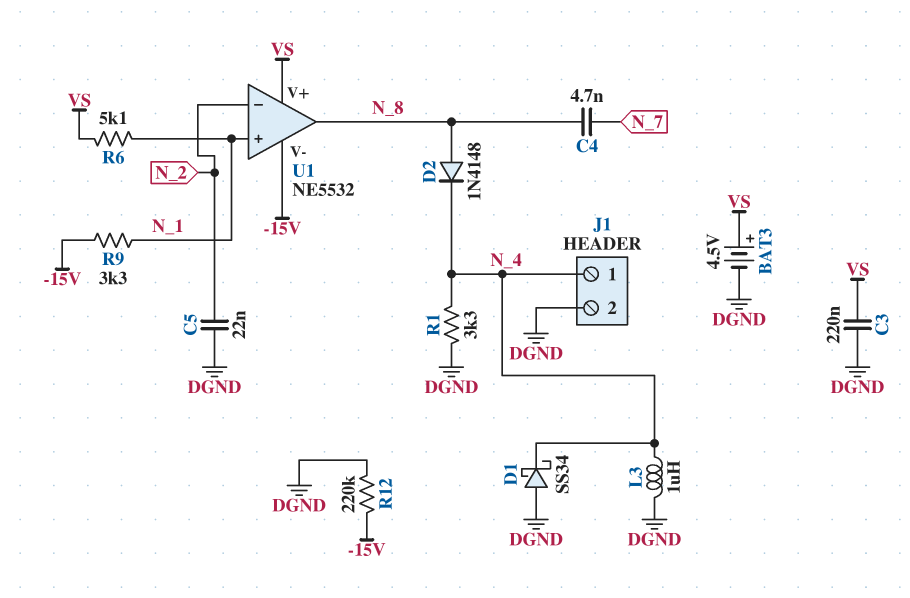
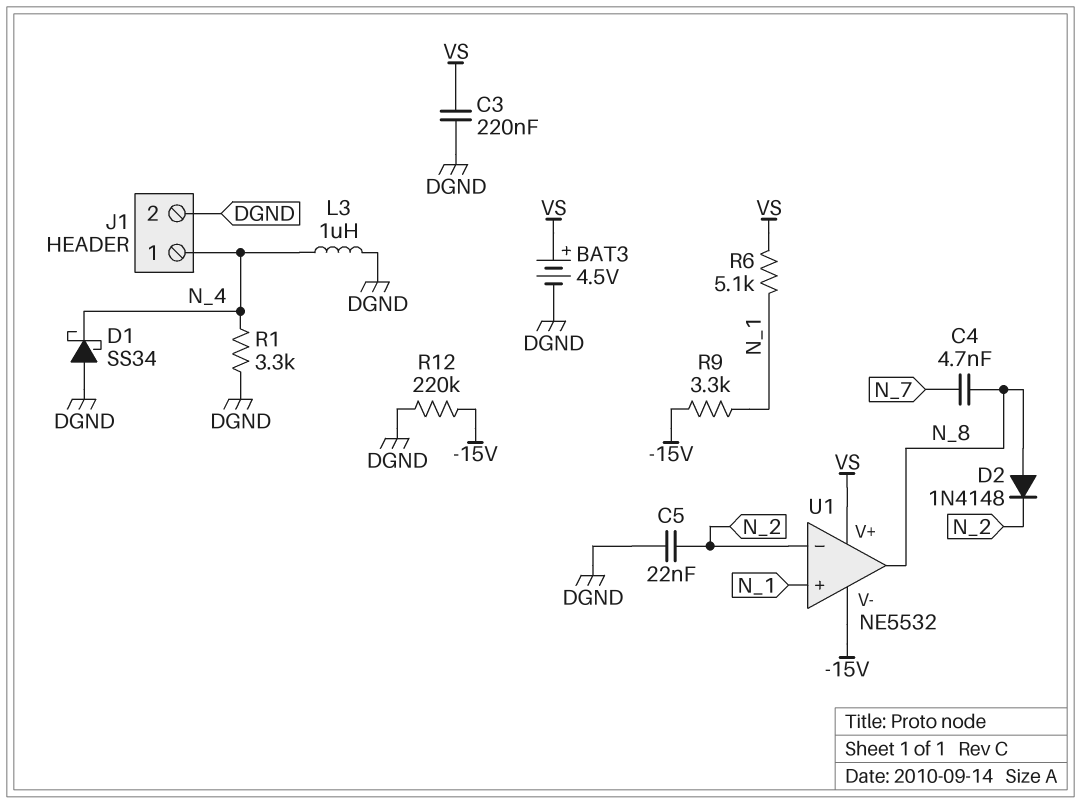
D2: diode 1N4148 (A N_8, K N_4) -> diode 1N4148 (A N_8, K N_2)

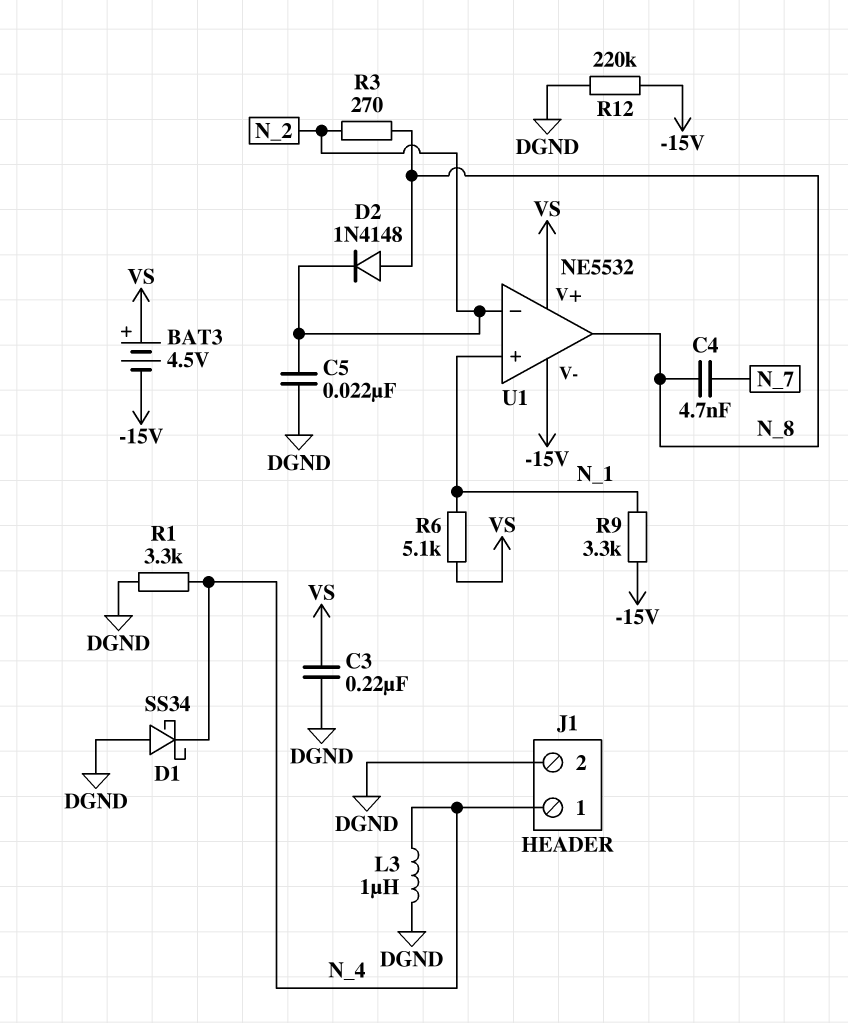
BAT3: 4.5V (plus VS, minus DGND) -> 4.5V (plus VS, minus -15V)
R3: none -> 270 (N_2, N_8)

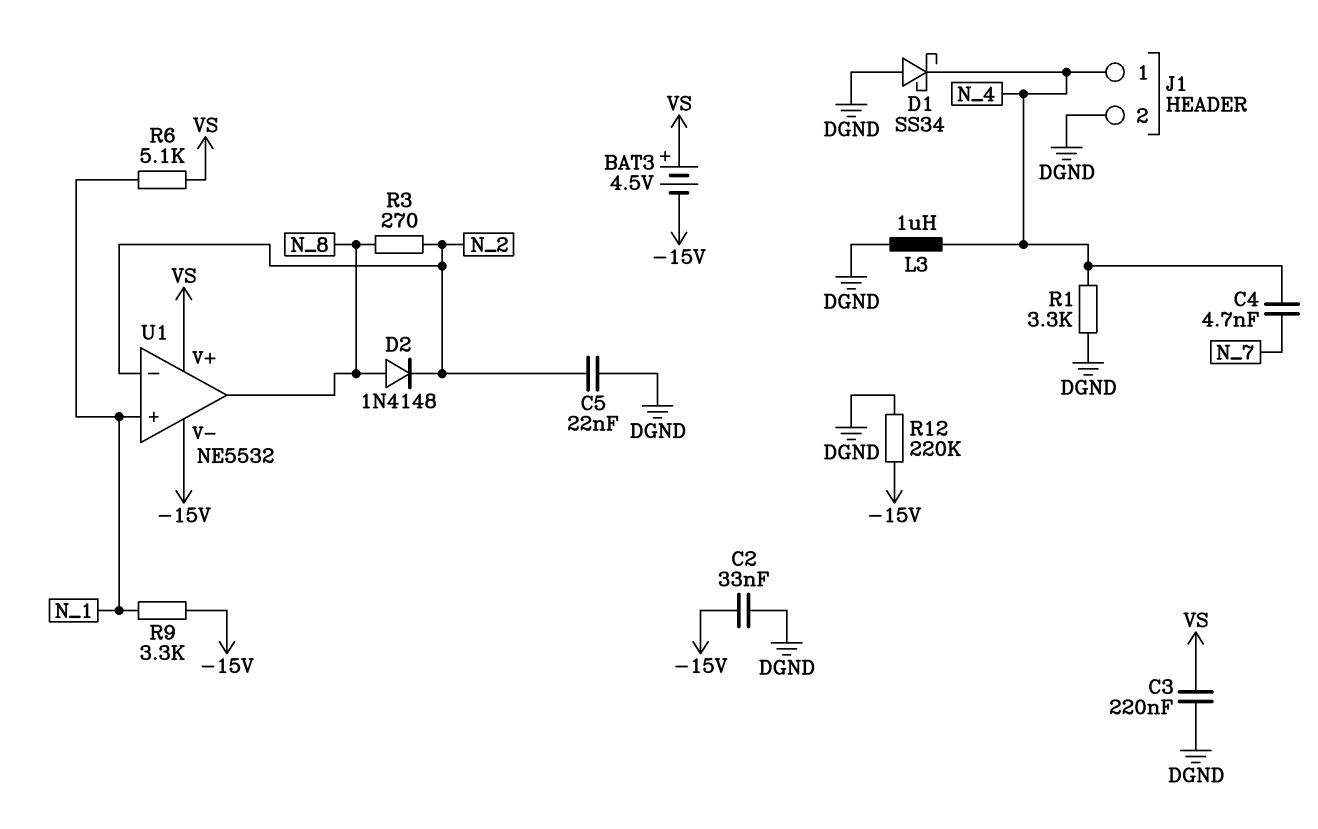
C2: none -> 33nF (-15V, DGND)
C4: 4.7nF (N_7, N_8) -> 4.7nF (N_4, N_7)

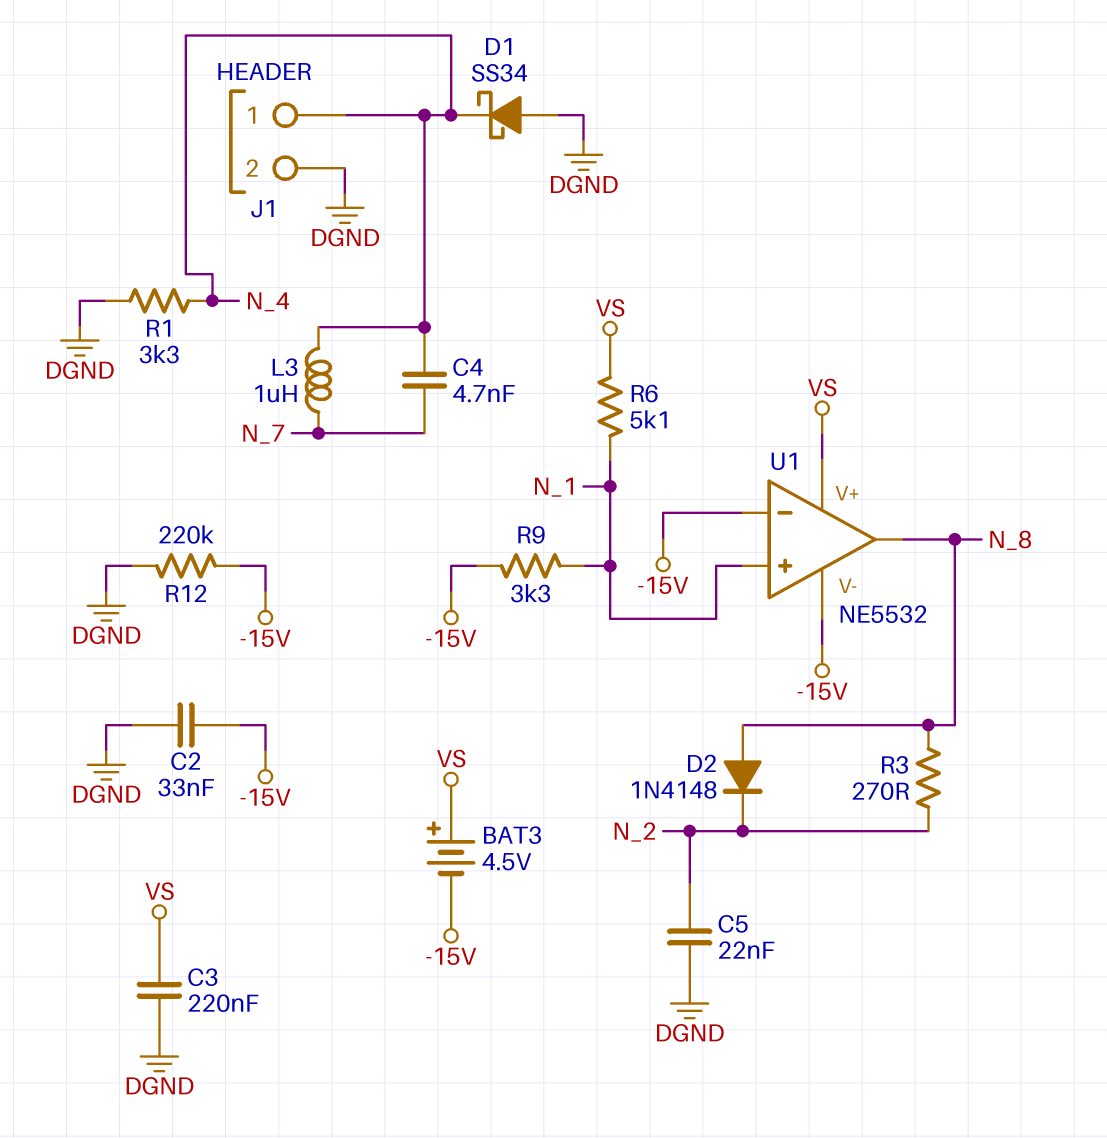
L3: 1uH (DGND, N_4) -> 1uH (N_4, N_7)
U1 pin in-: N_2 -> -15V

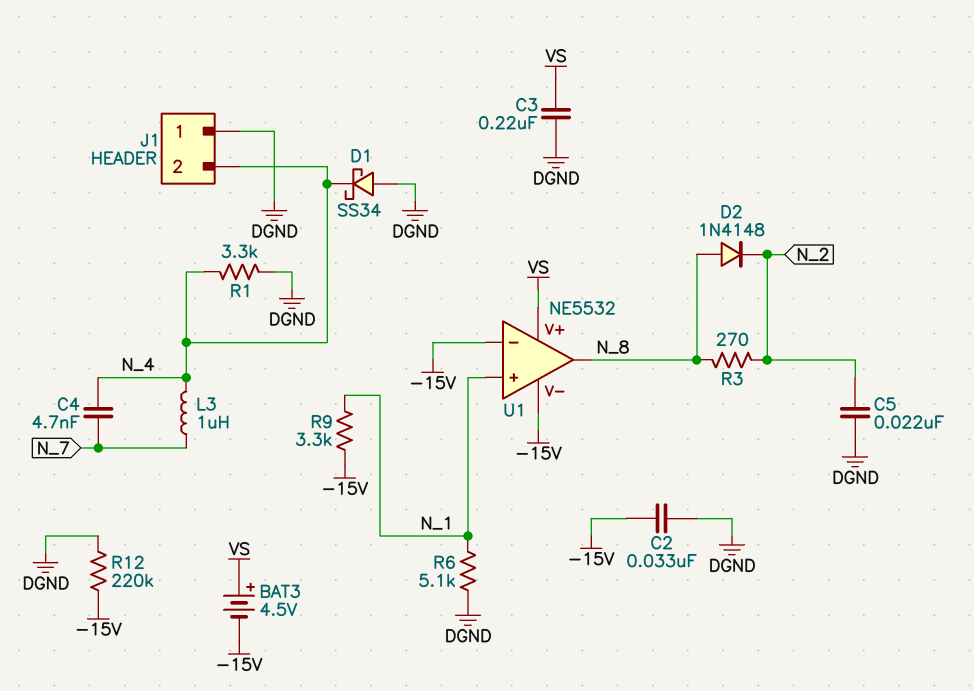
J1 pin 1: N_4 -> DGND
J1 pin 2: DGND -> N_4
R6: 5.1k (N_1, VS) -> 5.1k (DGND, N_1)

